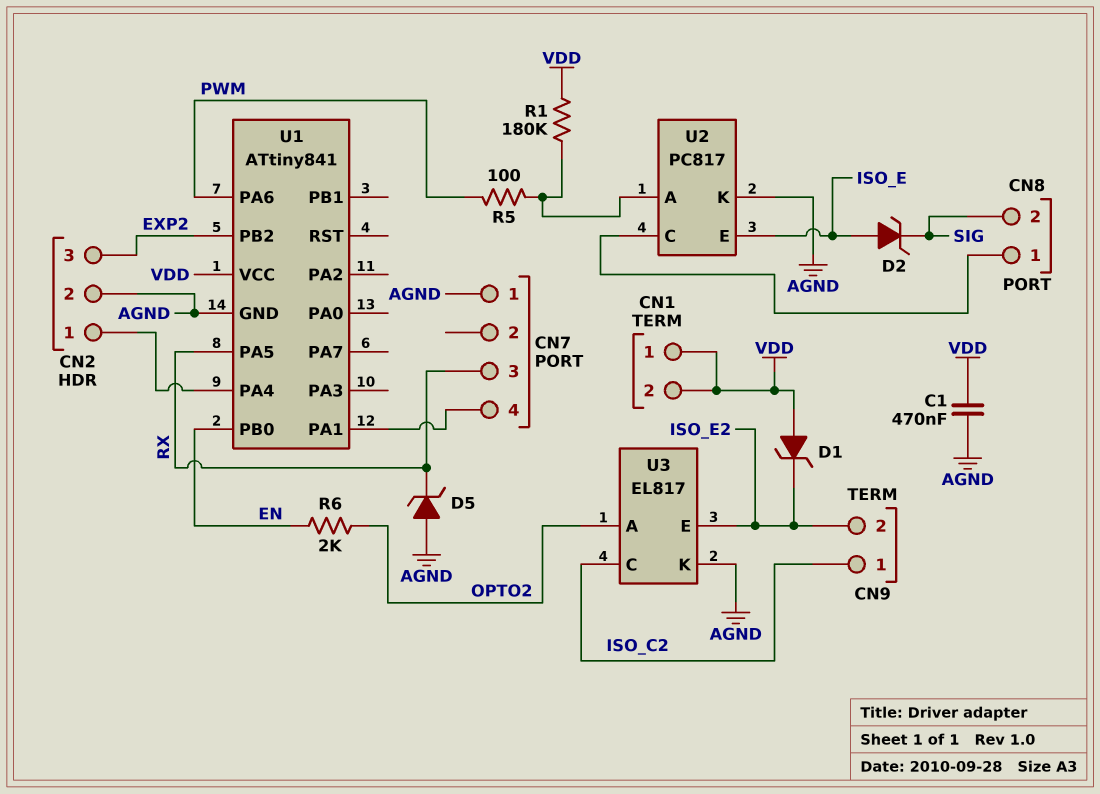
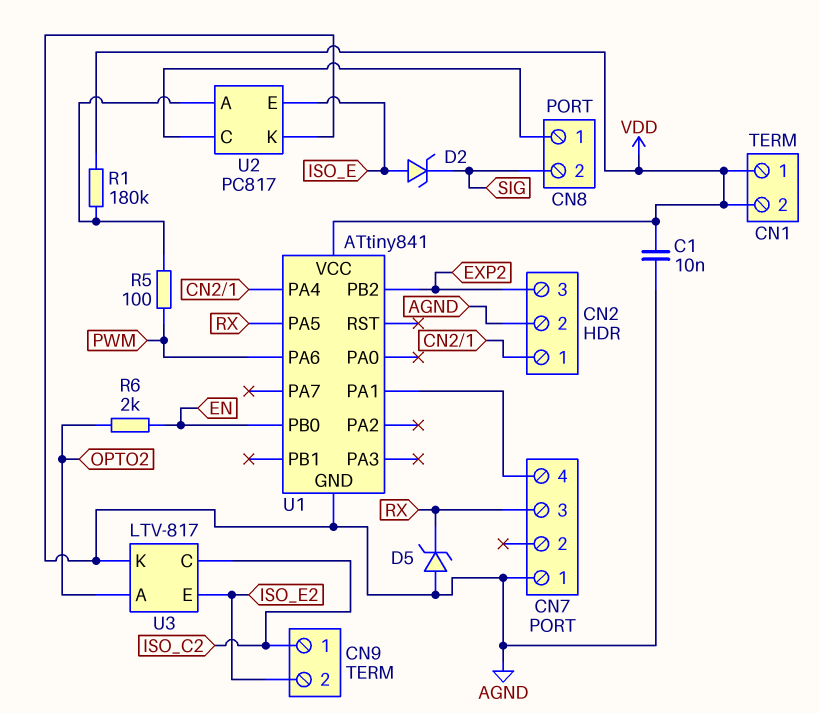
C1: 470nF (AGND, VDD) -> 10nF (AGND, VDD)
D1: zener (A VDD, K ISO_E2) -> none
U3: EL817 -> LTV-817

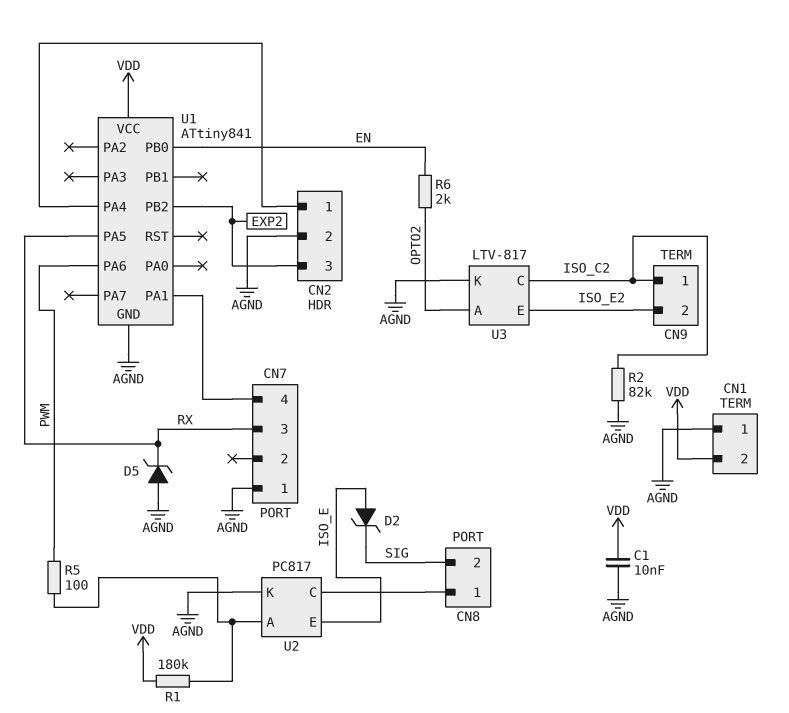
CN1 pin 1: VDD -> AGND
R2: none -> 82k (AGND, ISO_C2)

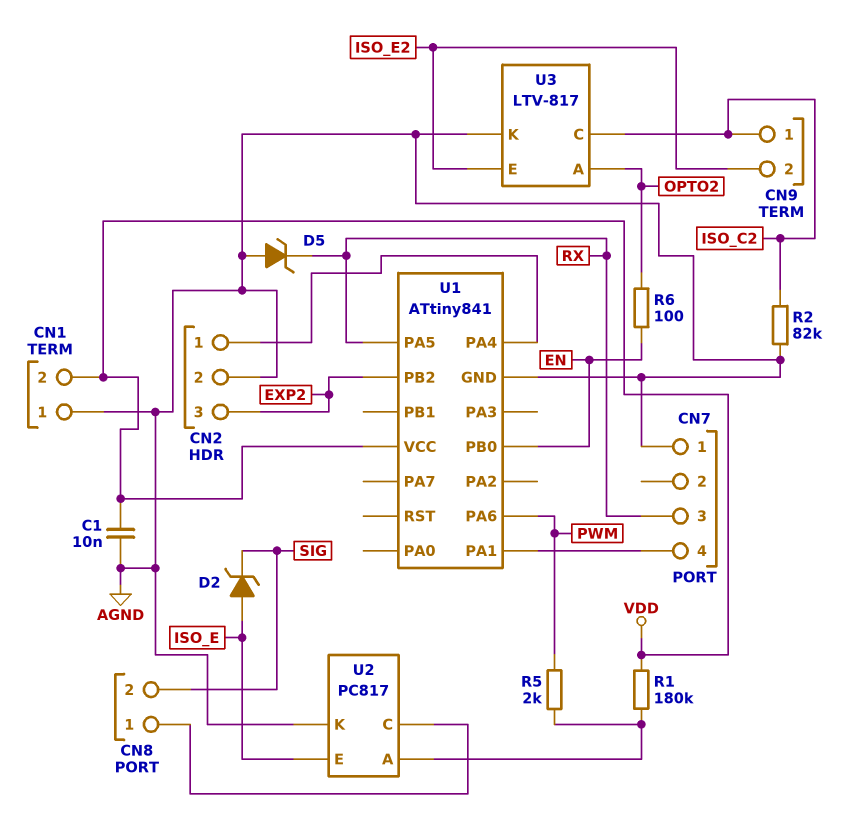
R5: 100 (PWM, U2/A) -> 2k (PWM, U2/A)
R6: 2k (EN, OPTO2) -> 100 (EN, OPTO2)

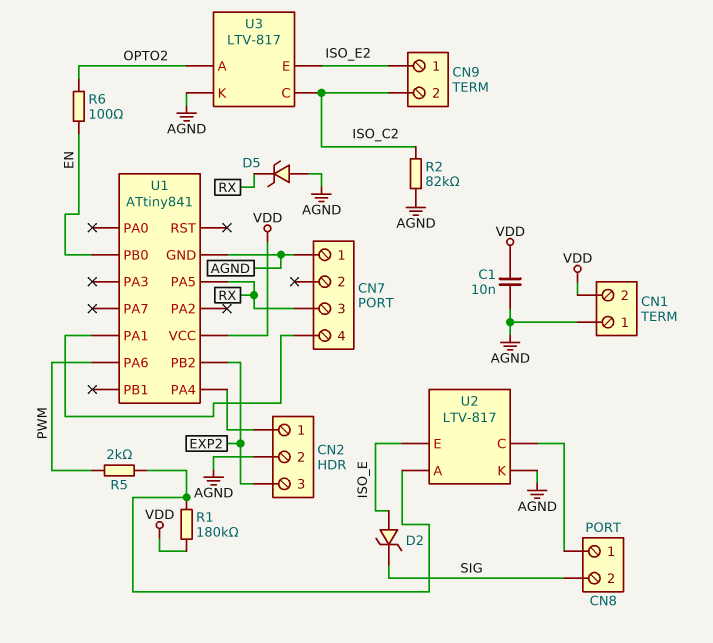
CN9 pin 1: ISO_C2 -> ISO_E2
CN9 pin 2: ISO_E2 -> ISO_C2
U2: PC817 -> LTV-817

